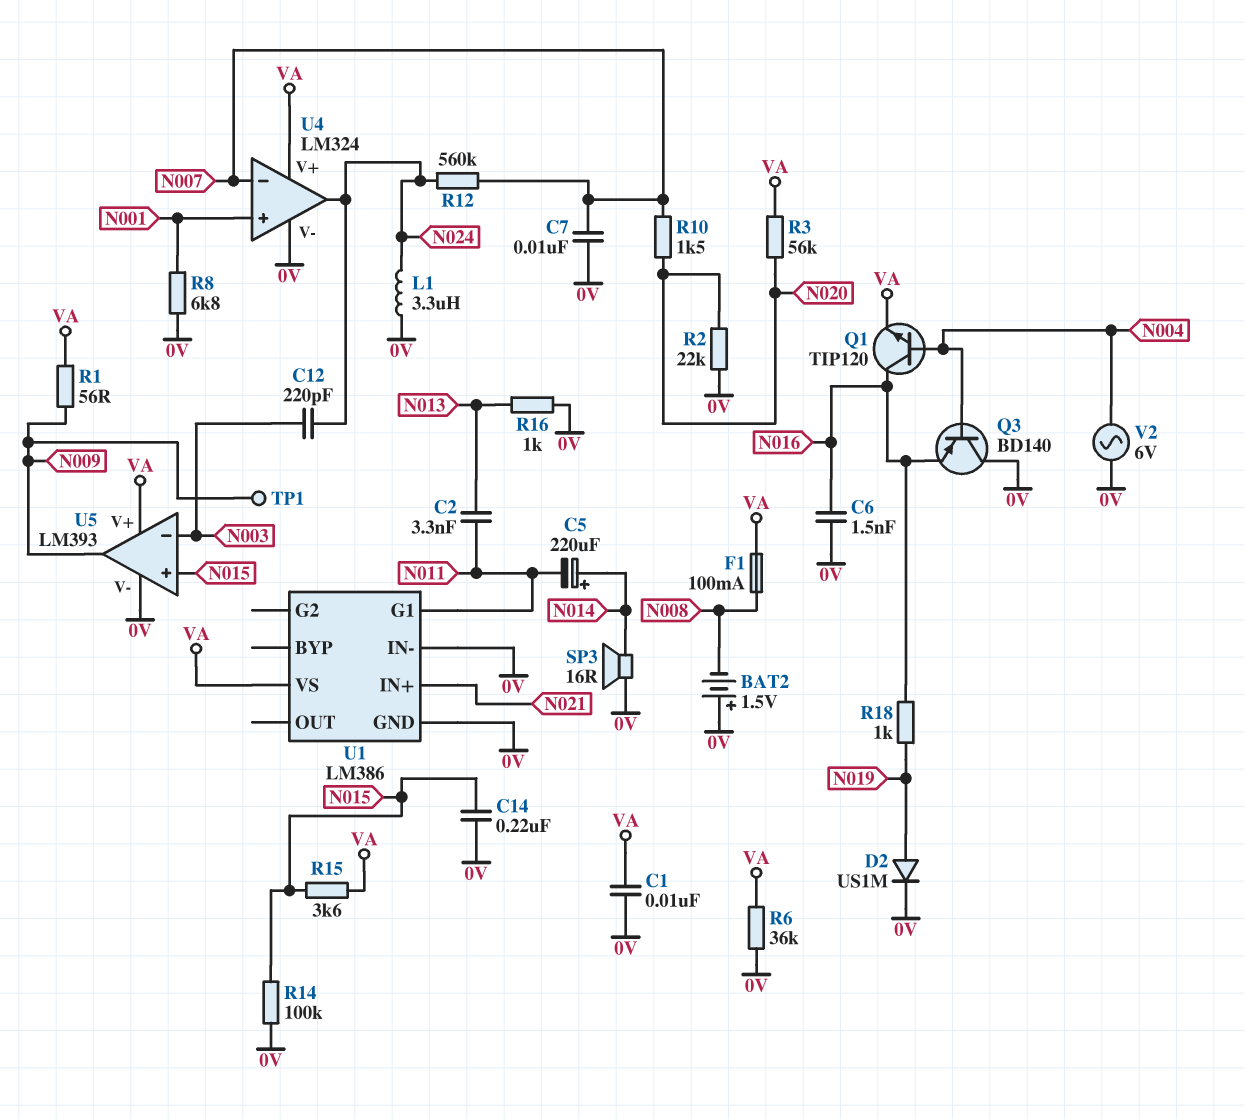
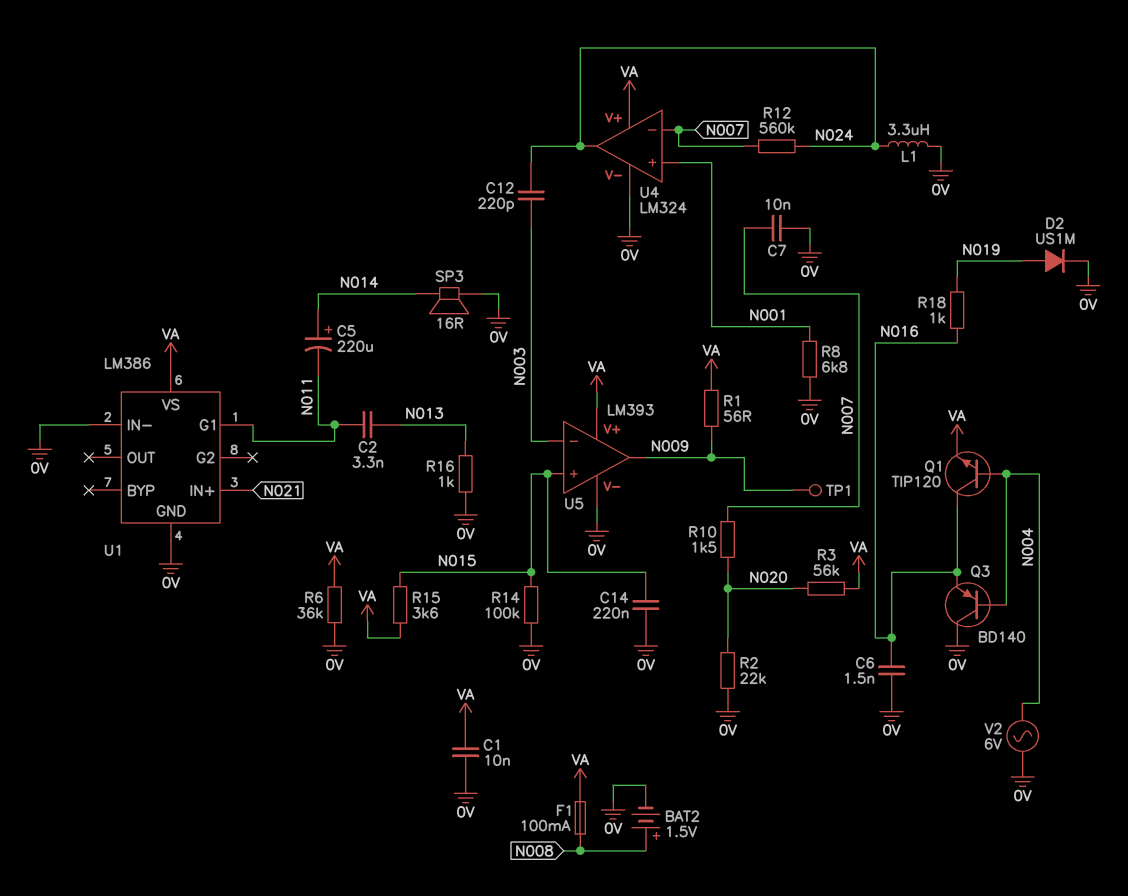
BAT2: 1.5V (plus 0V, minus N008) -> 1.5V (plus N008, minus 0V)

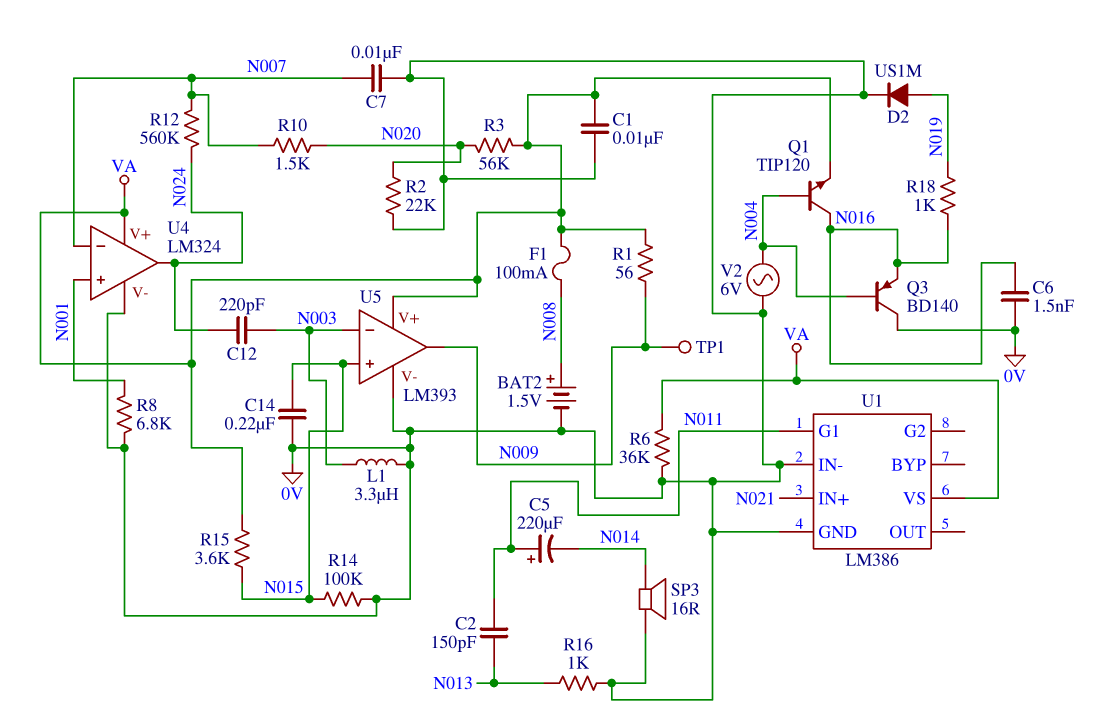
C2: 3.3nF (N011, N013) -> 150pF (N011, N013)
C5: 220uF (plus N014, minus N011) -> 220uF (plus N011, minus N014)
L1: 3.3uH (0V, N024) -> 3.3uH (0V, N003)

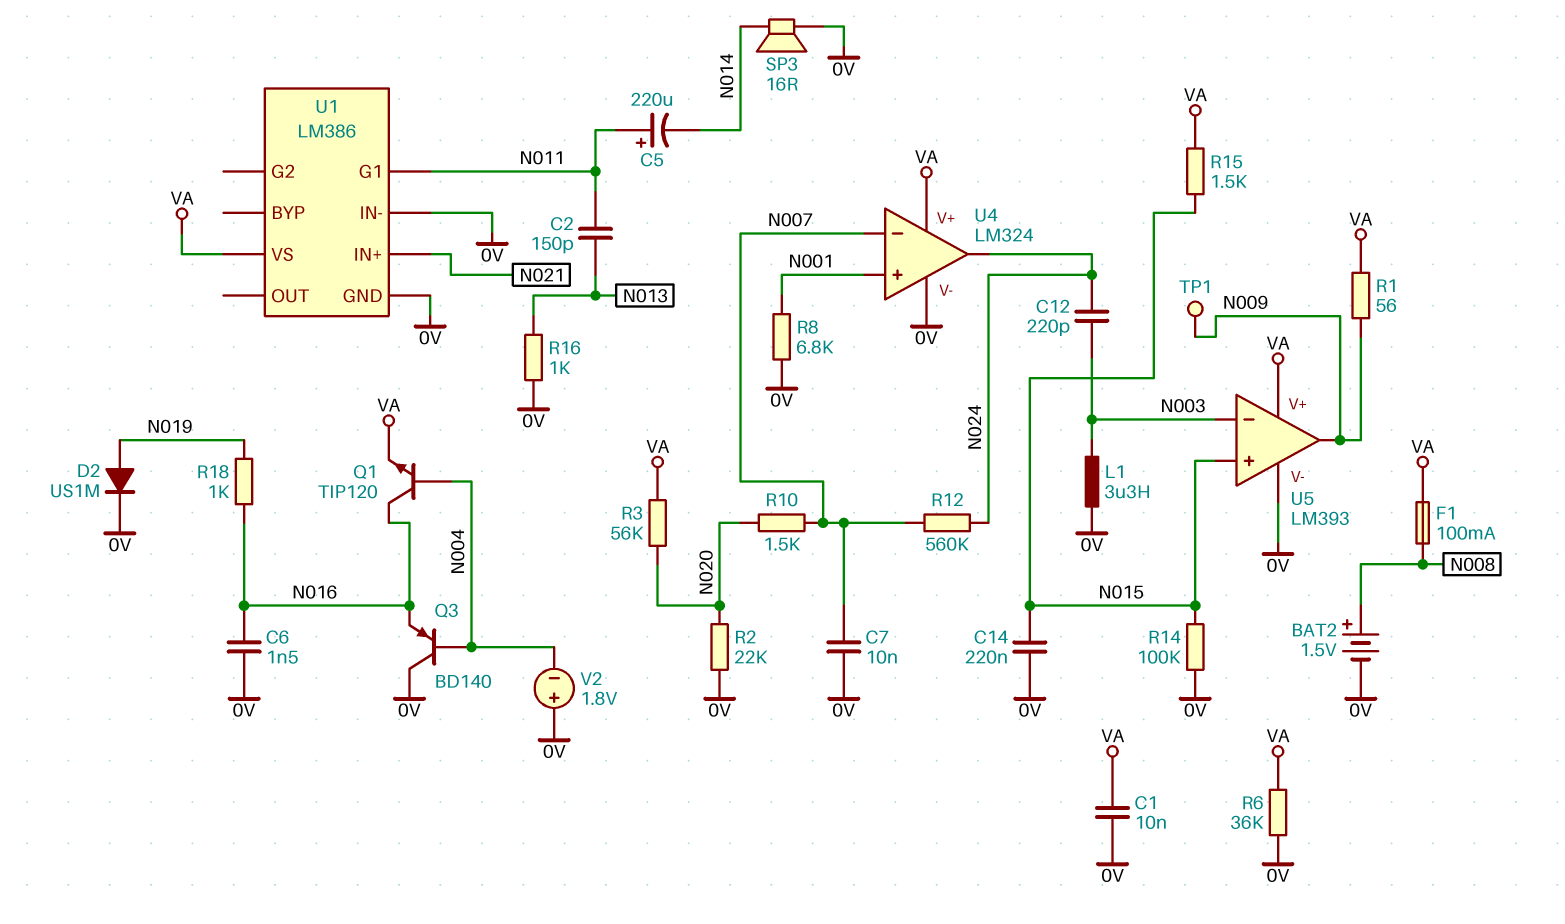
R15: 3.6k (N015, VA) -> 1.5k (N015, VA)
V2: AC 6V (0V, N004) -> 1.8V (plus 0V, minus N004)

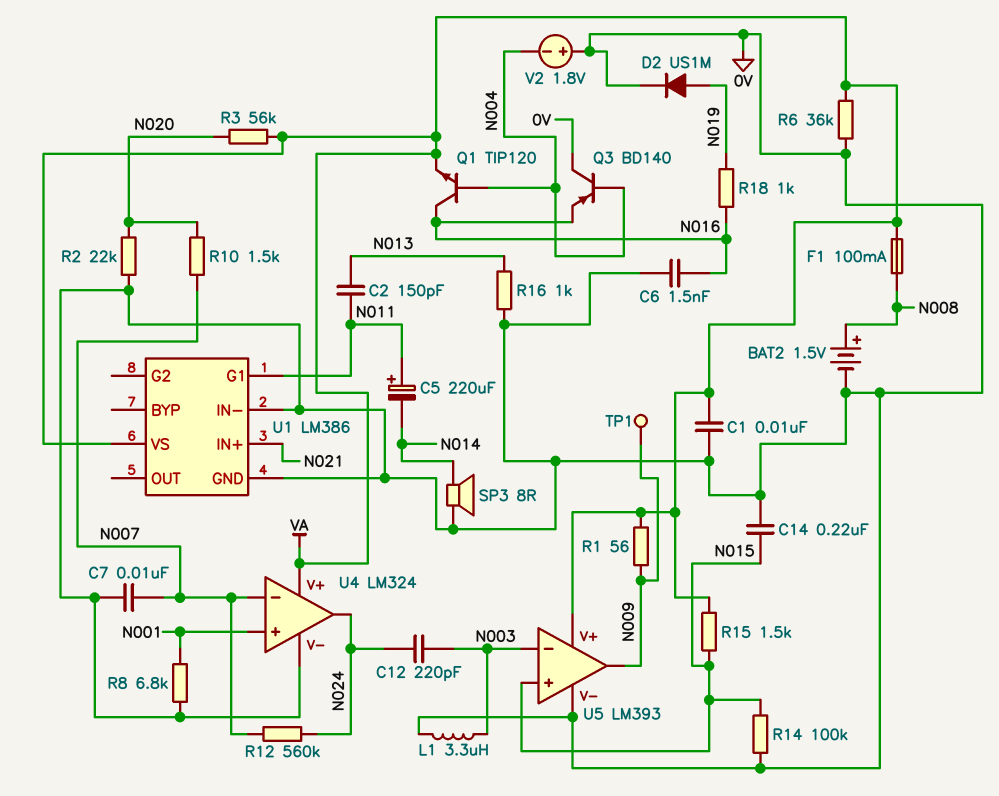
SP3: speaker 16R (0V, N014) -> speaker 8R (0V, N014)

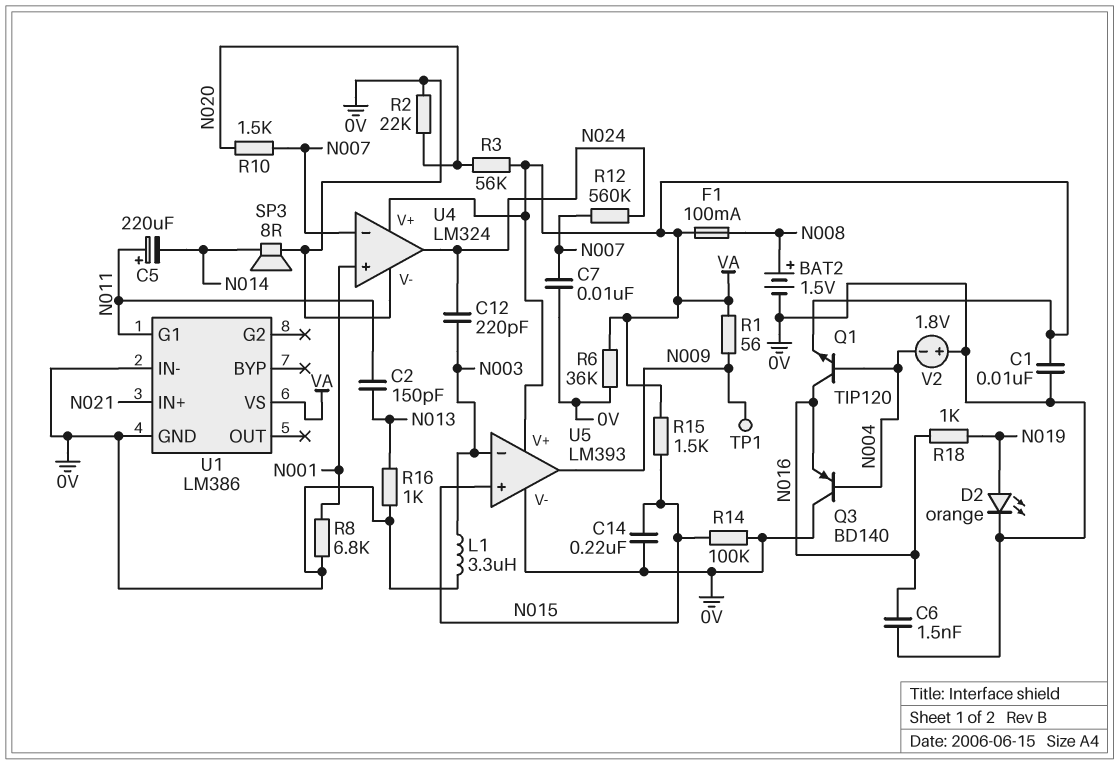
D2: diode US1M (A N019, K 0V) -> LED orange (A N019, K 0V)

